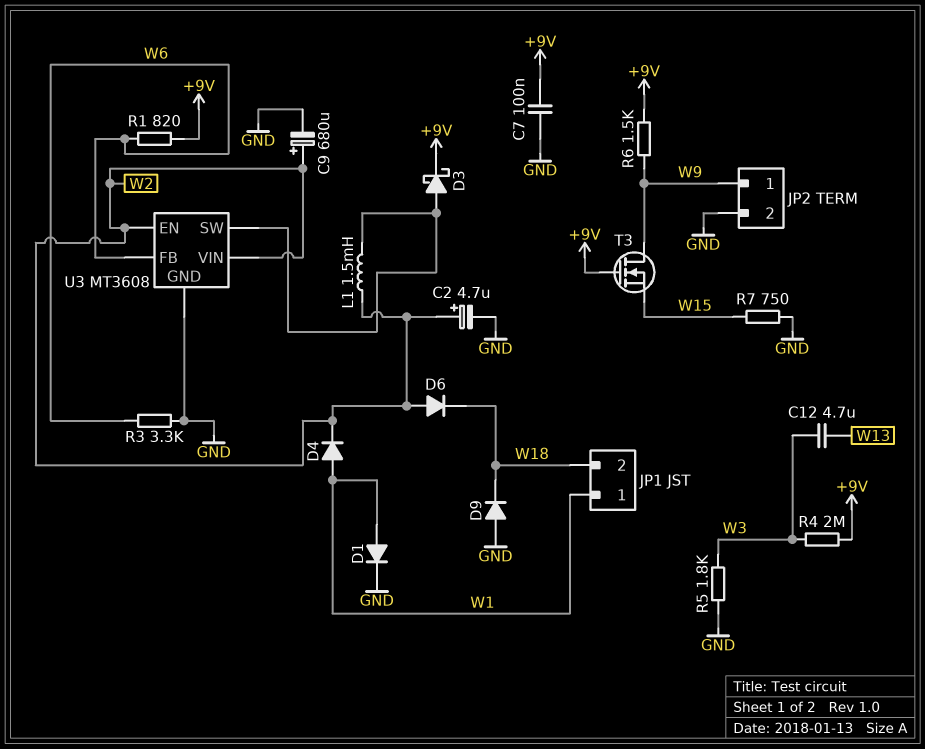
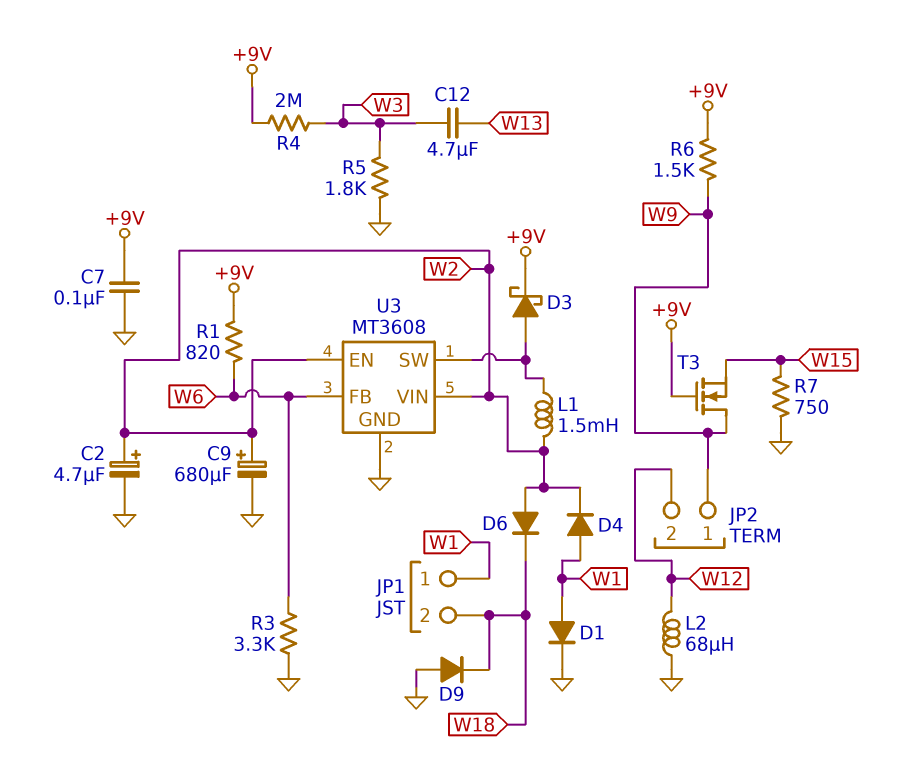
JP2 pin 2: GND -> W12
L2: none -> 68uH (GND, W12)

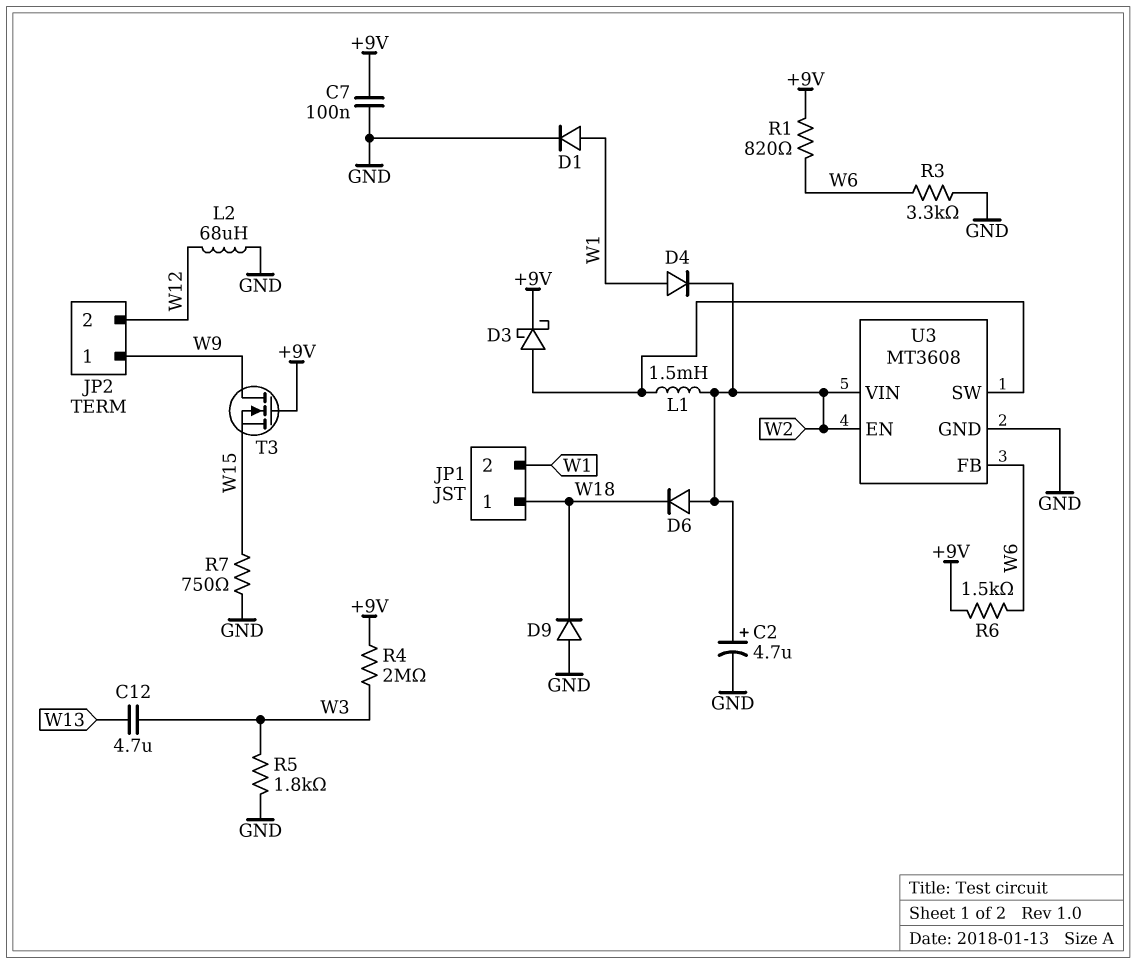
C9: 680uF (plus W2, minus GND) -> none
JP1 pin 1: W1 -> W18
JP1 pin 2: W18 -> W1
R6: 1.5k (+9V, W9) -> 1.5k (+9V, W6)

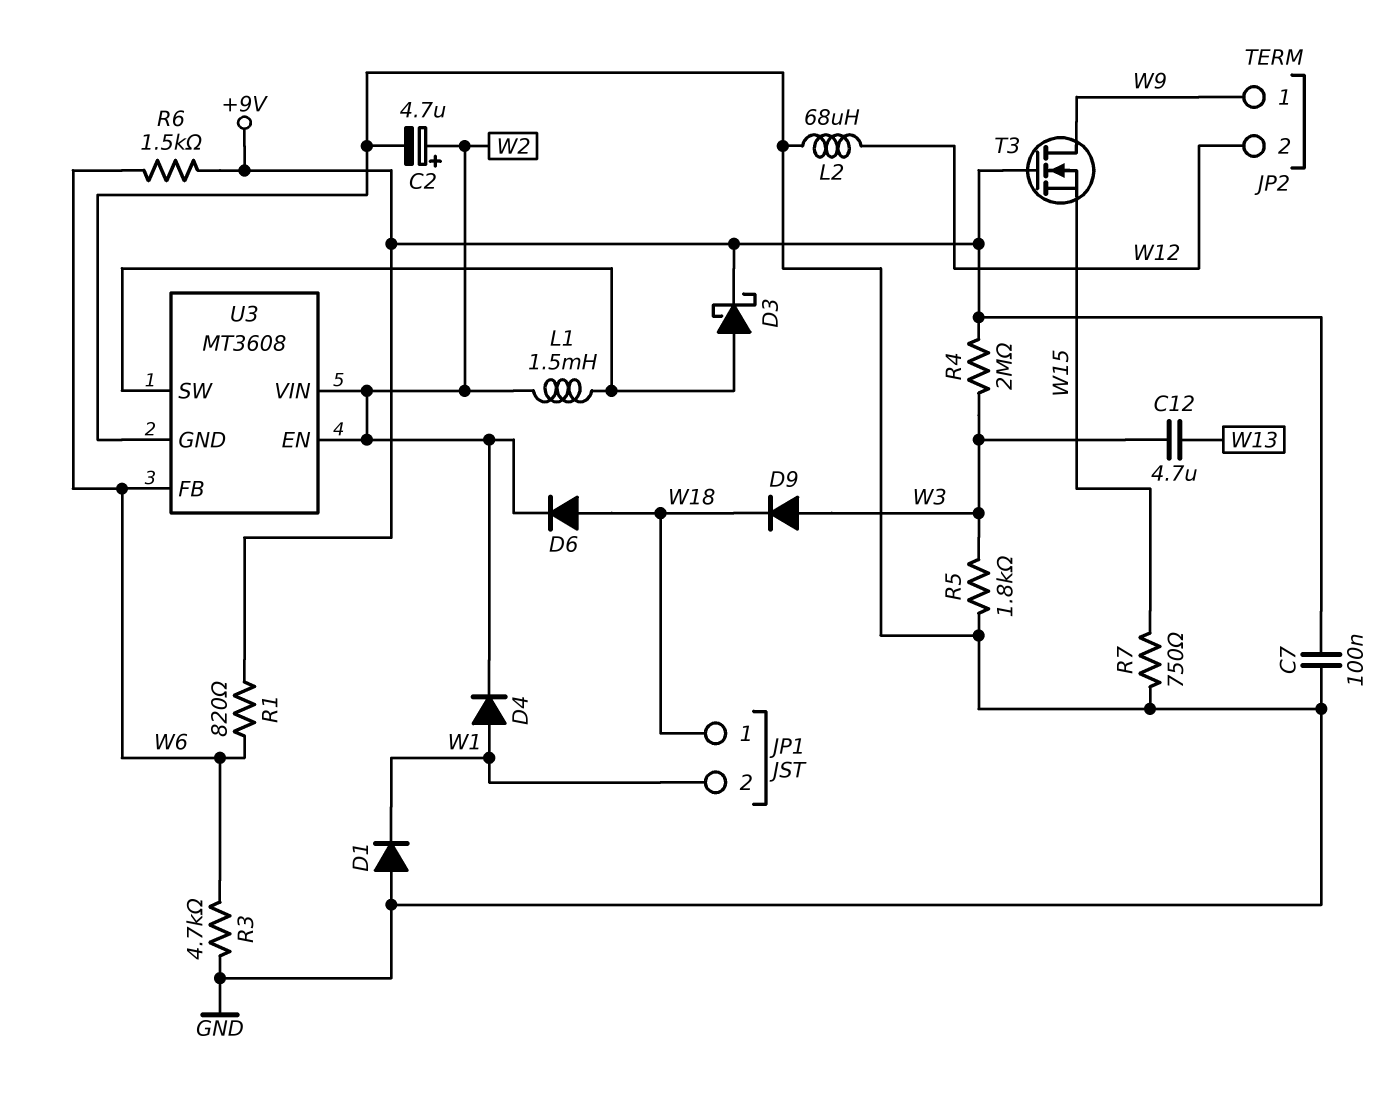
D1: diode (A W1, K GND) -> diode (A GND, K W1)
D6: diode (A W2, K W18) -> diode (A W18, K W2)
D9: diode (A GND, K W18) -> diode (A W3, K W18)
R3: 3.3k (GND, W6) -> 4.7k (GND, W6)

